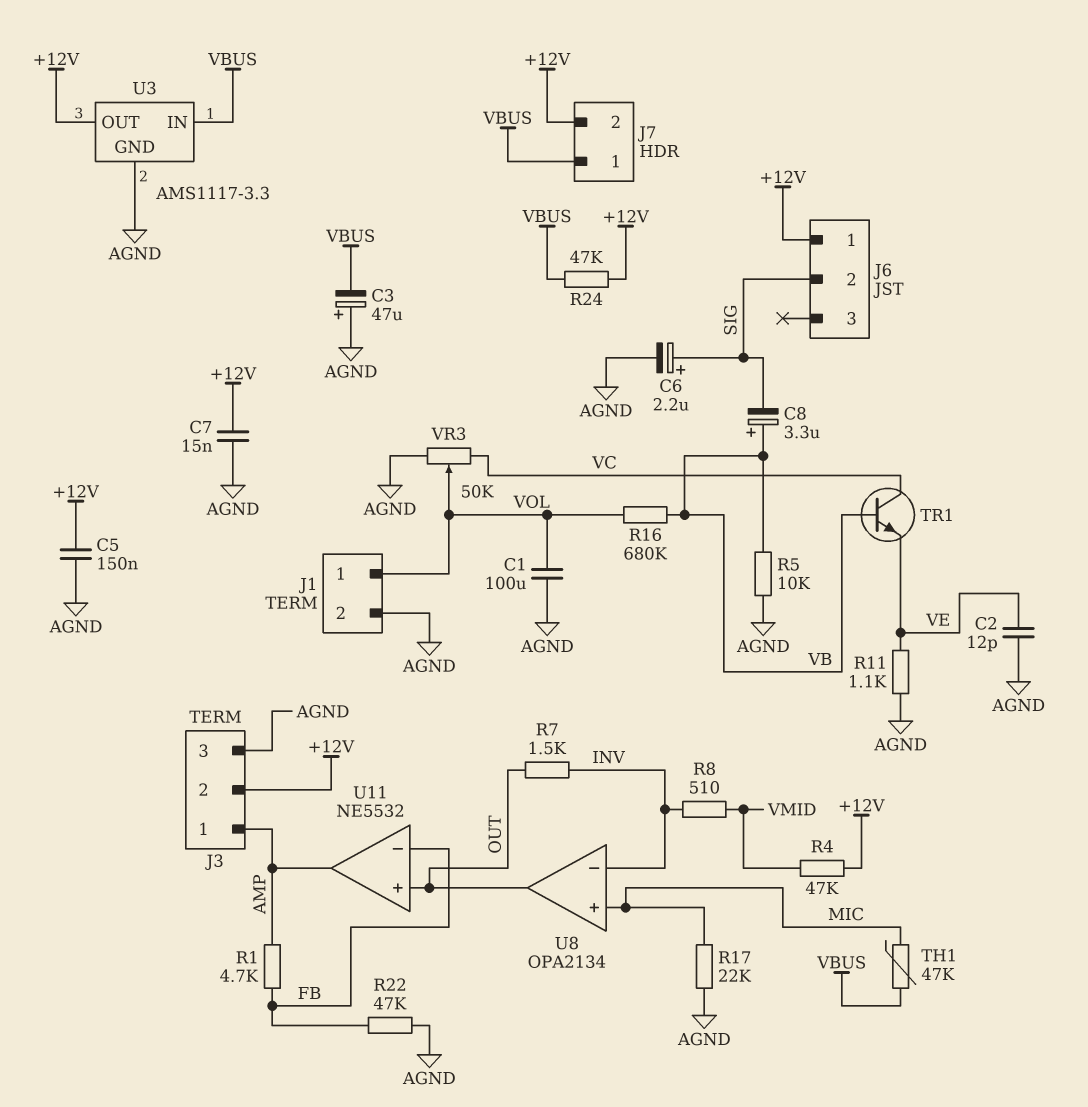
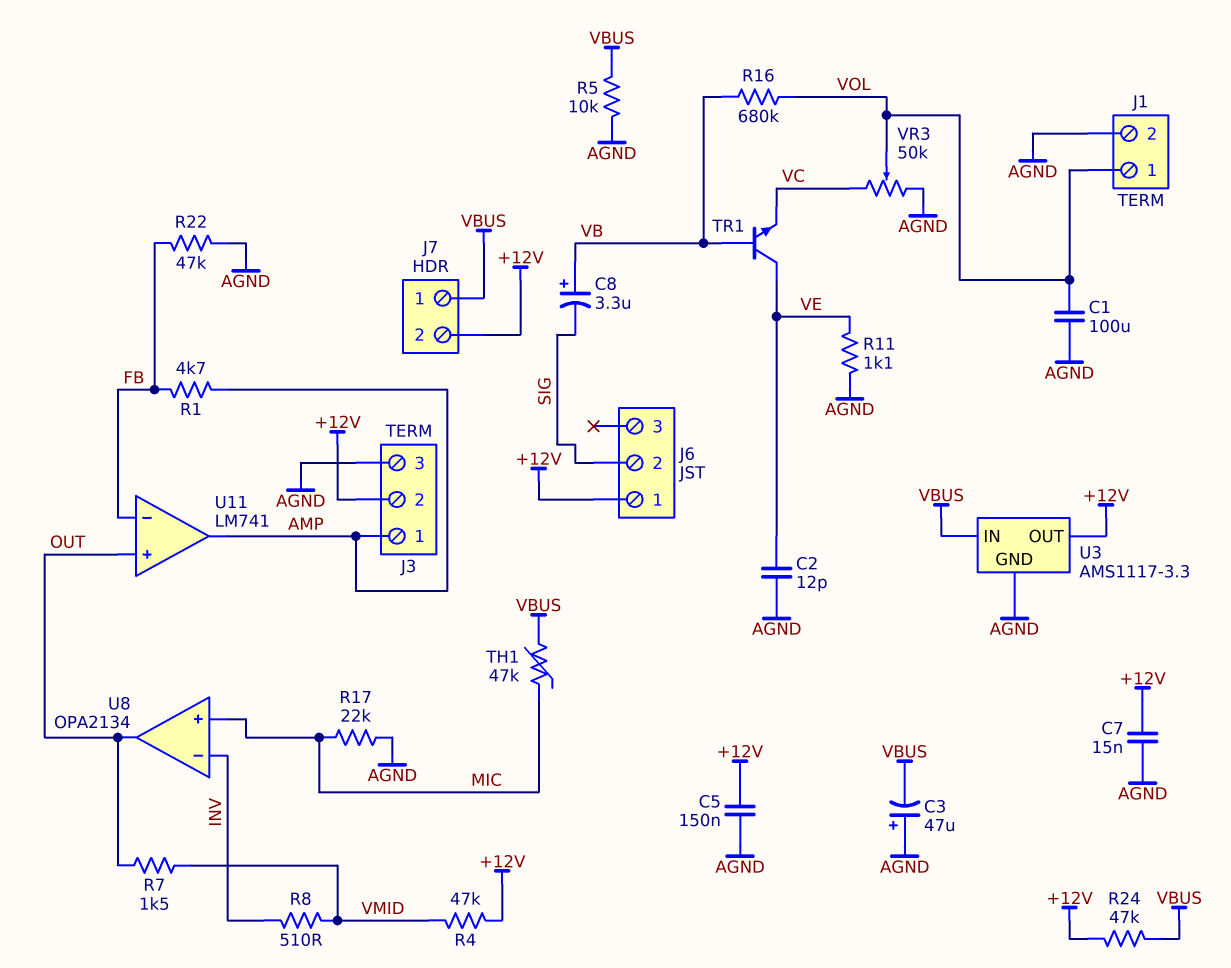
C6: 2.2uF (plus SIG, minus AGND) -> none
R5: 10k (AGND, VB) -> 10k (AGND, VBUS)
R7: 1.5k (INV, OUT) -> 1.5k (OUT, VMID)
TR1: NPN (B VB, C VC, E VE) -> NPN (B VB, C VE, E VC)
U11: NE5532 -> LM741

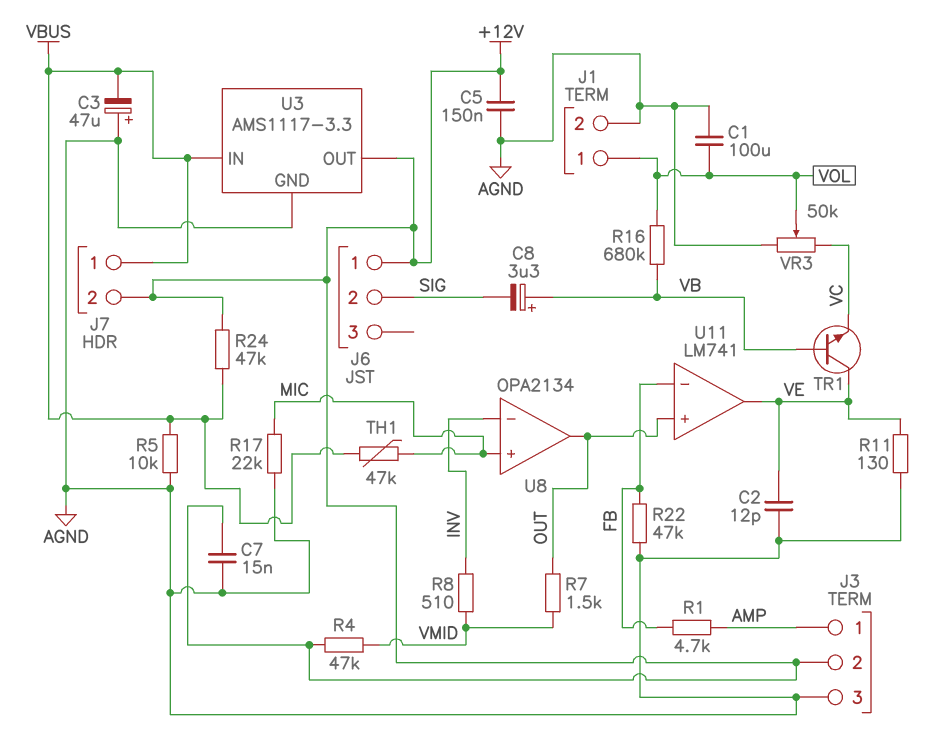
R11: 1.1k (AGND, VE) -> 130 (AGND, VE)
U11 pin out: AMP -> VE

